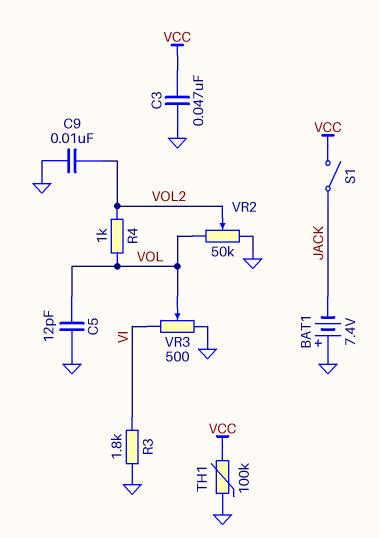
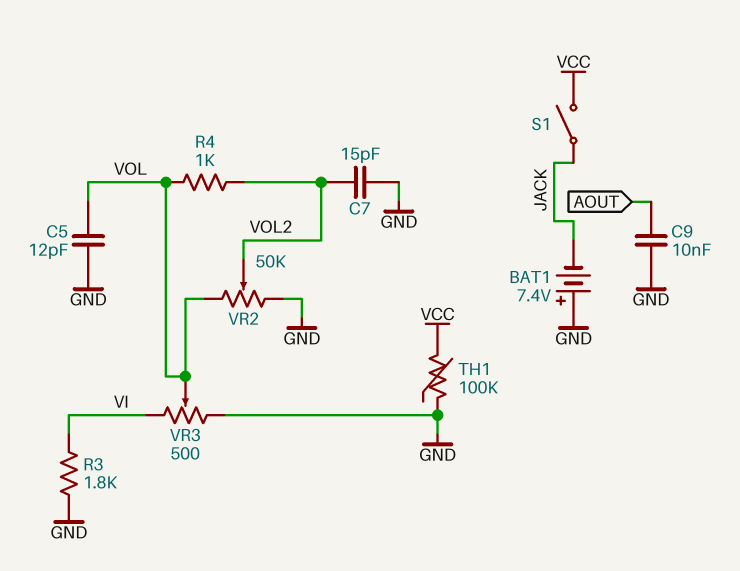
C3: 47nF (GND, VCC) -> none
C7: none -> 15pF (GND, VOL2)
C9: 10nF (GND, VOL2) -> 10nF (AOUT, GND)

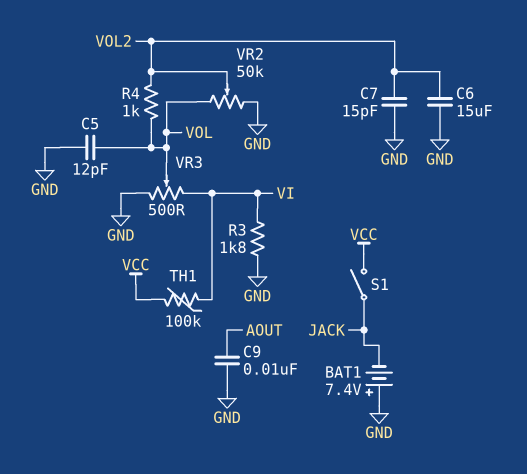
C6: none -> 15uF (GND, VOL2)
TH1: 100k (GND, VCC) -> 100k (VCC, VI)

